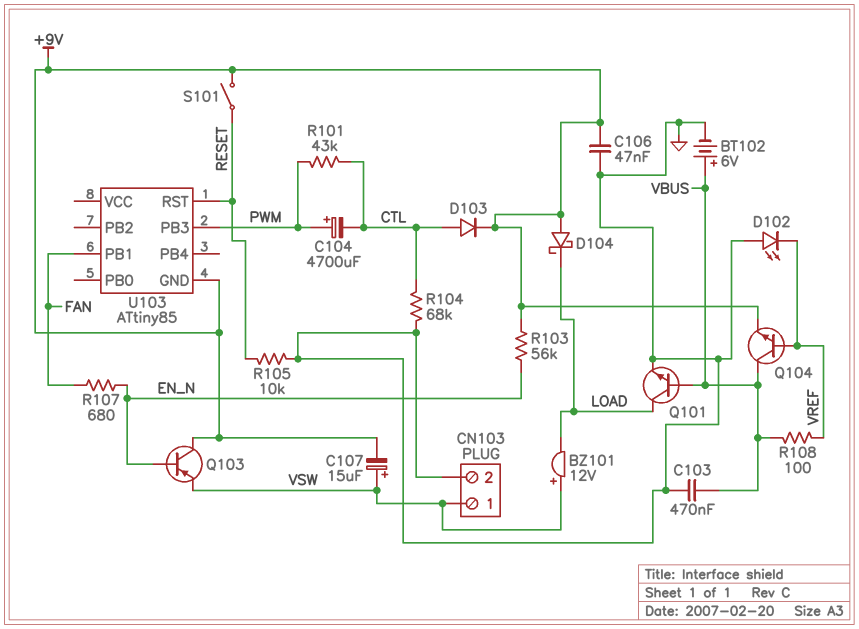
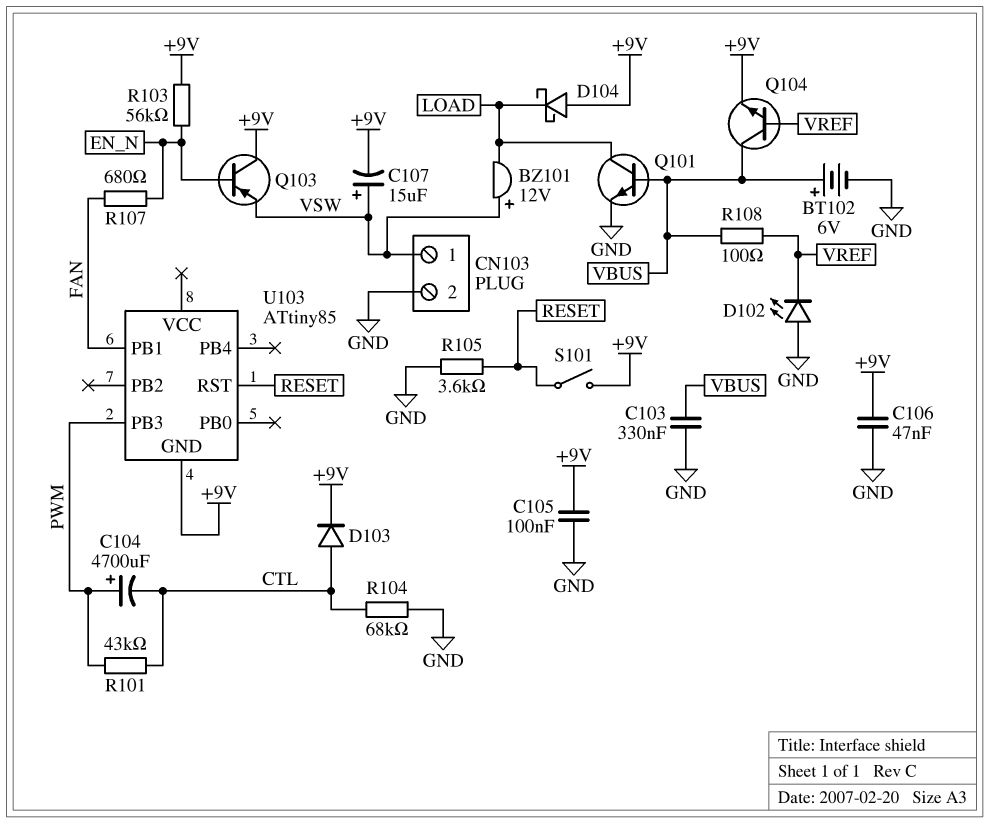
C103: 470nF (GND, VBUS) -> 330nF (GND, VBUS)
C105: none -> 100nF (+9V, GND)
R105: 10k (GND, RESET) -> 3.6k (GND, RESET)

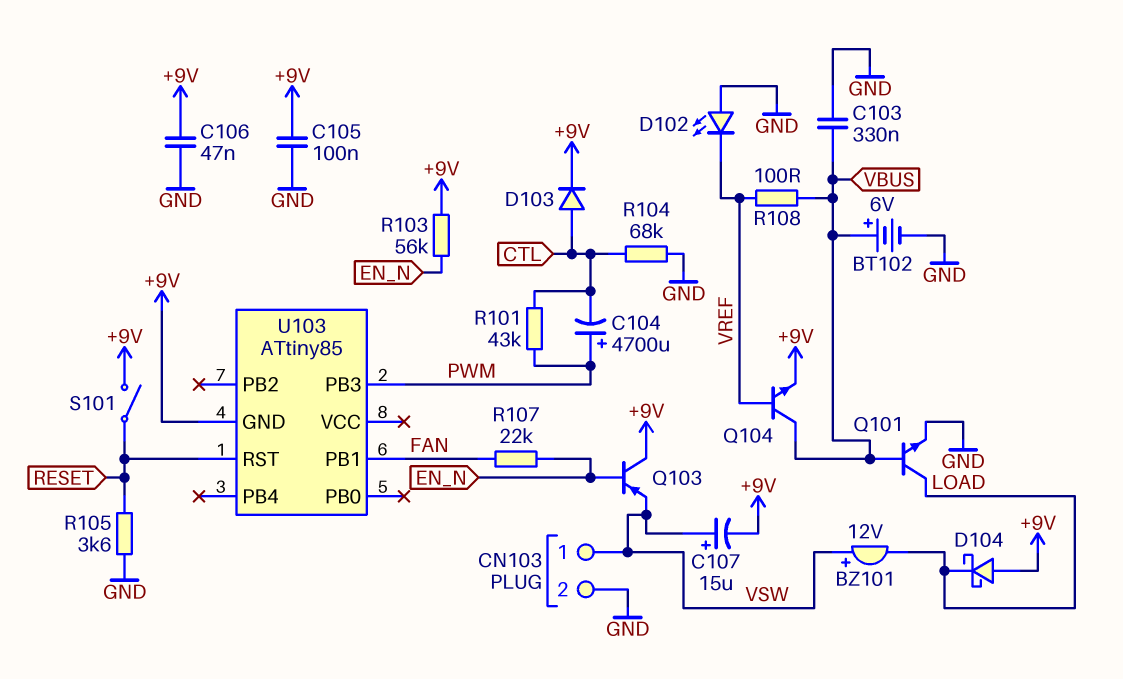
R107: 680 (EN_N, FAN) -> 22k (EN_N, FAN)

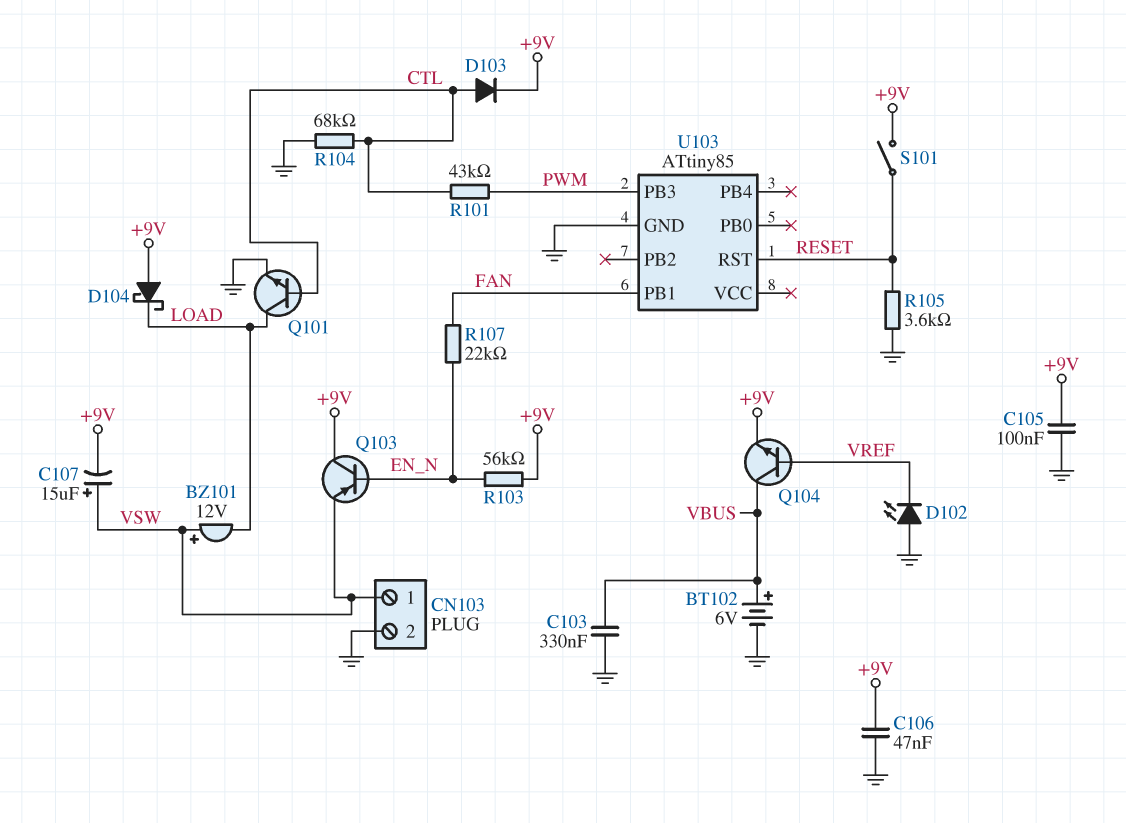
C104: 4700uF (plus PWM, minus CTL) -> none
Q101: NPN (B VBUS, C LOAD, E GND) -> NPN (B CTL, C LOAD, E GND)
R108: 100 (VBUS, VREF) -> none
U103 pin GND: +9V -> GND

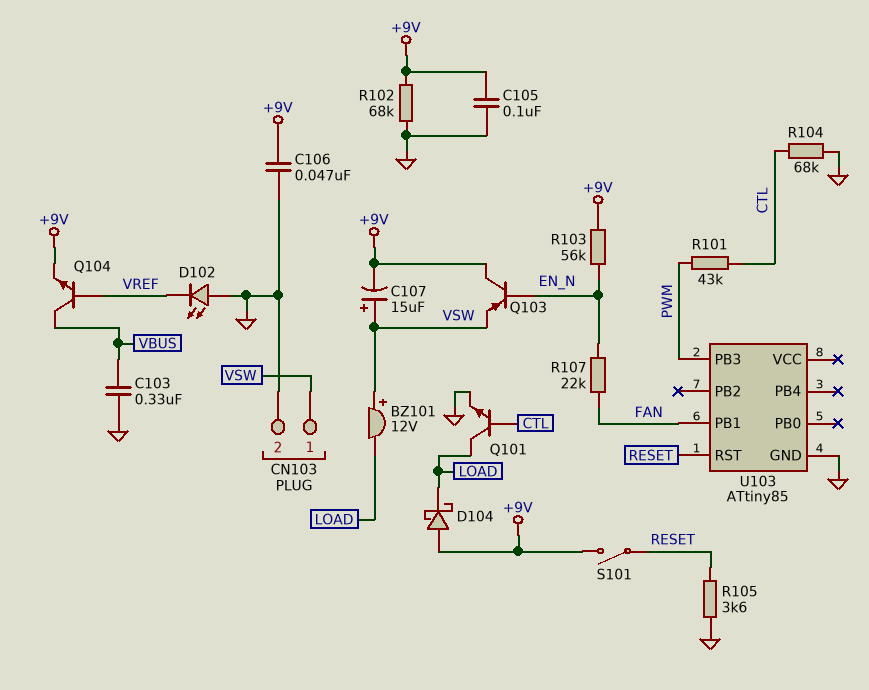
BT102: 6V (plus VBUS, minus GND) -> none
D103: diode (A CTL, K +9V) -> none
R102: none -> 68k (+9V, GND)

